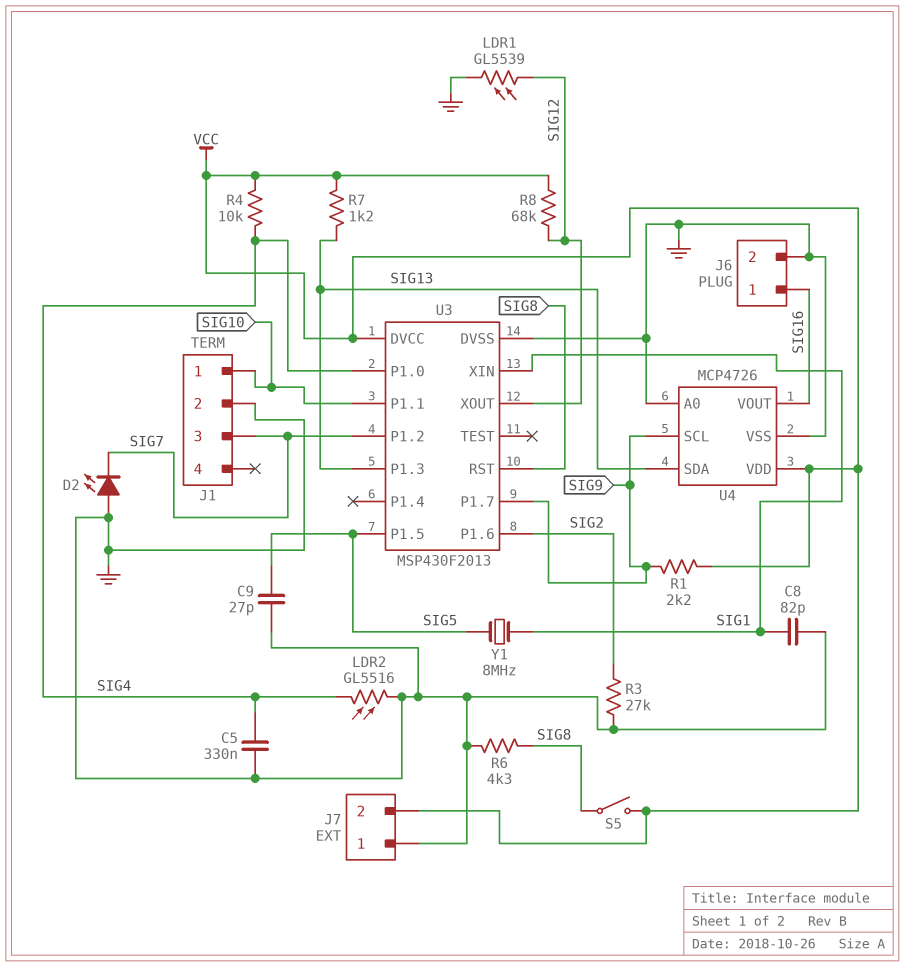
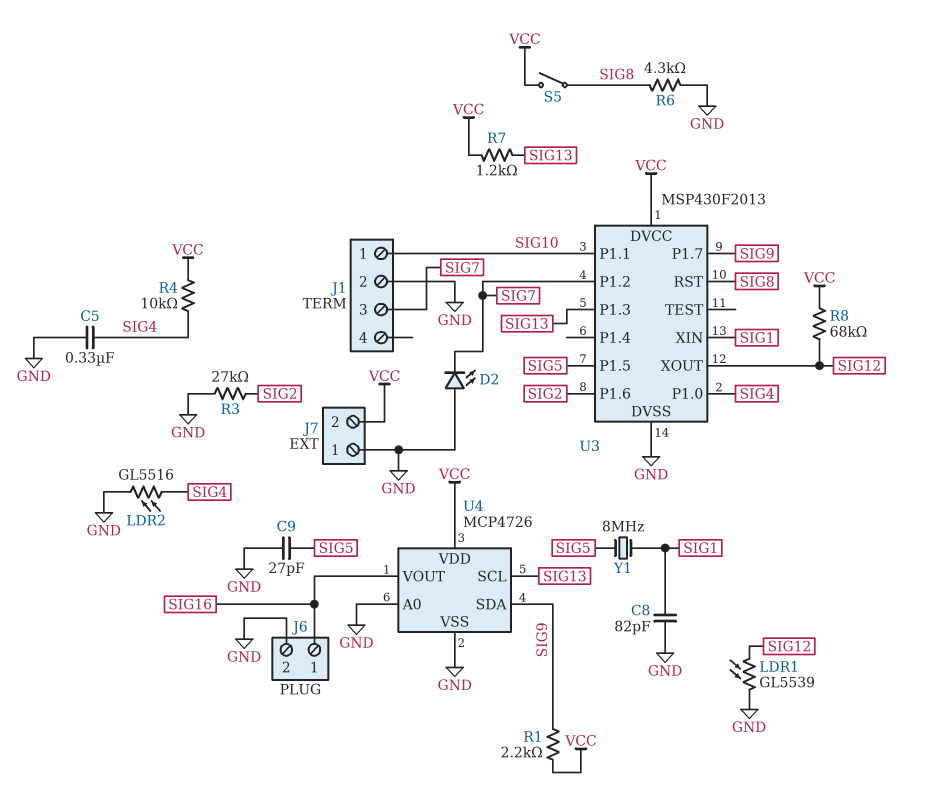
U4 pin SCL: SIG9 -> SIG13
U4 pin SDA: SIG13 -> SIG9

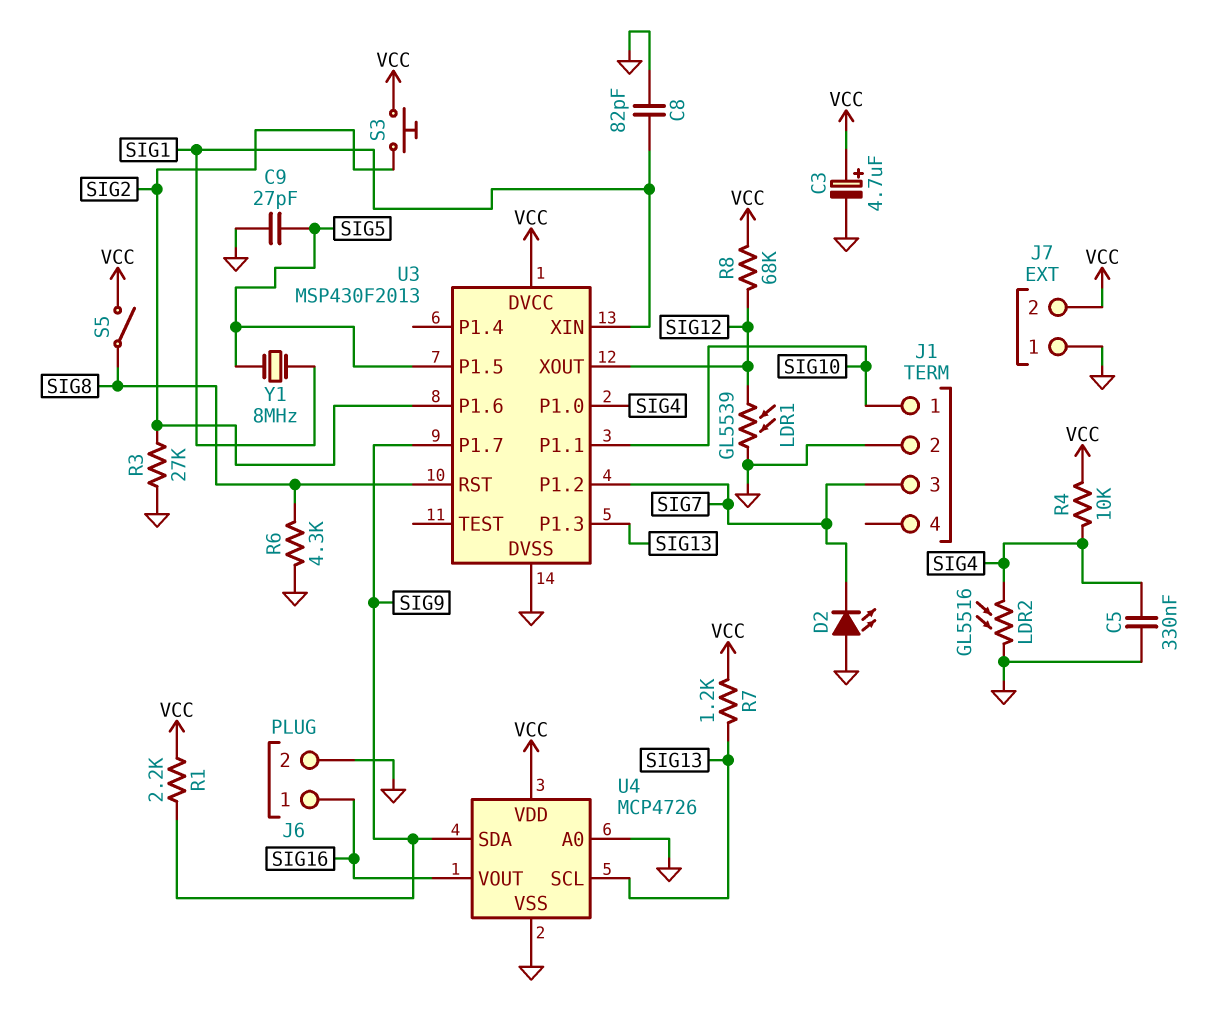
C3: none -> 4.7uF (plus VCC, minus GND)
S3: none -> button (SIG2, VCC)

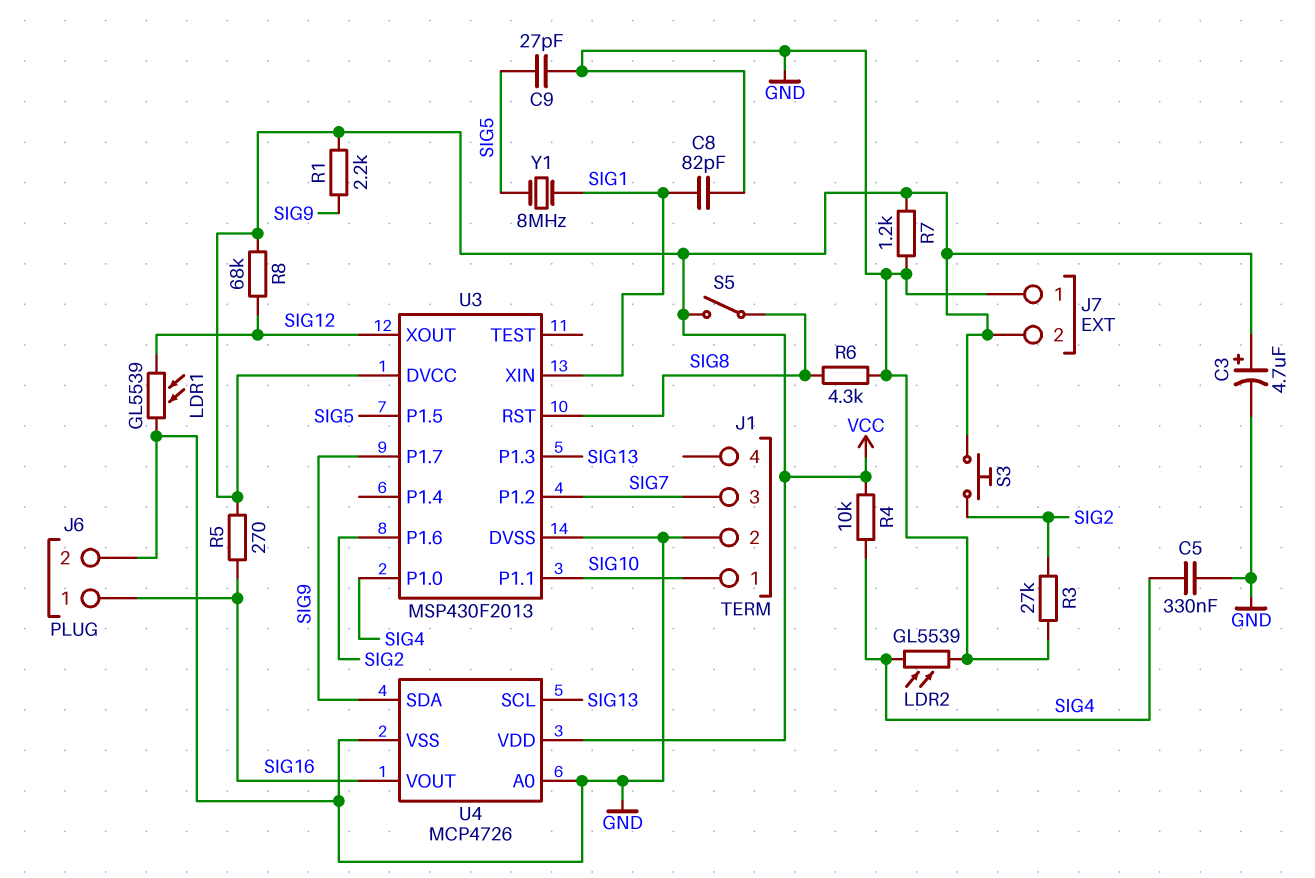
D2: LED (A GND, K SIG7) -> none
LDR2: GL5516 (GND, SIG4) -> GL5539 (GND, SIG4)
R5: none -> 270 (SIG16, VCC)
R7: 1.2k (SIG13, VCC) -> 1.2k (GND, VCC)

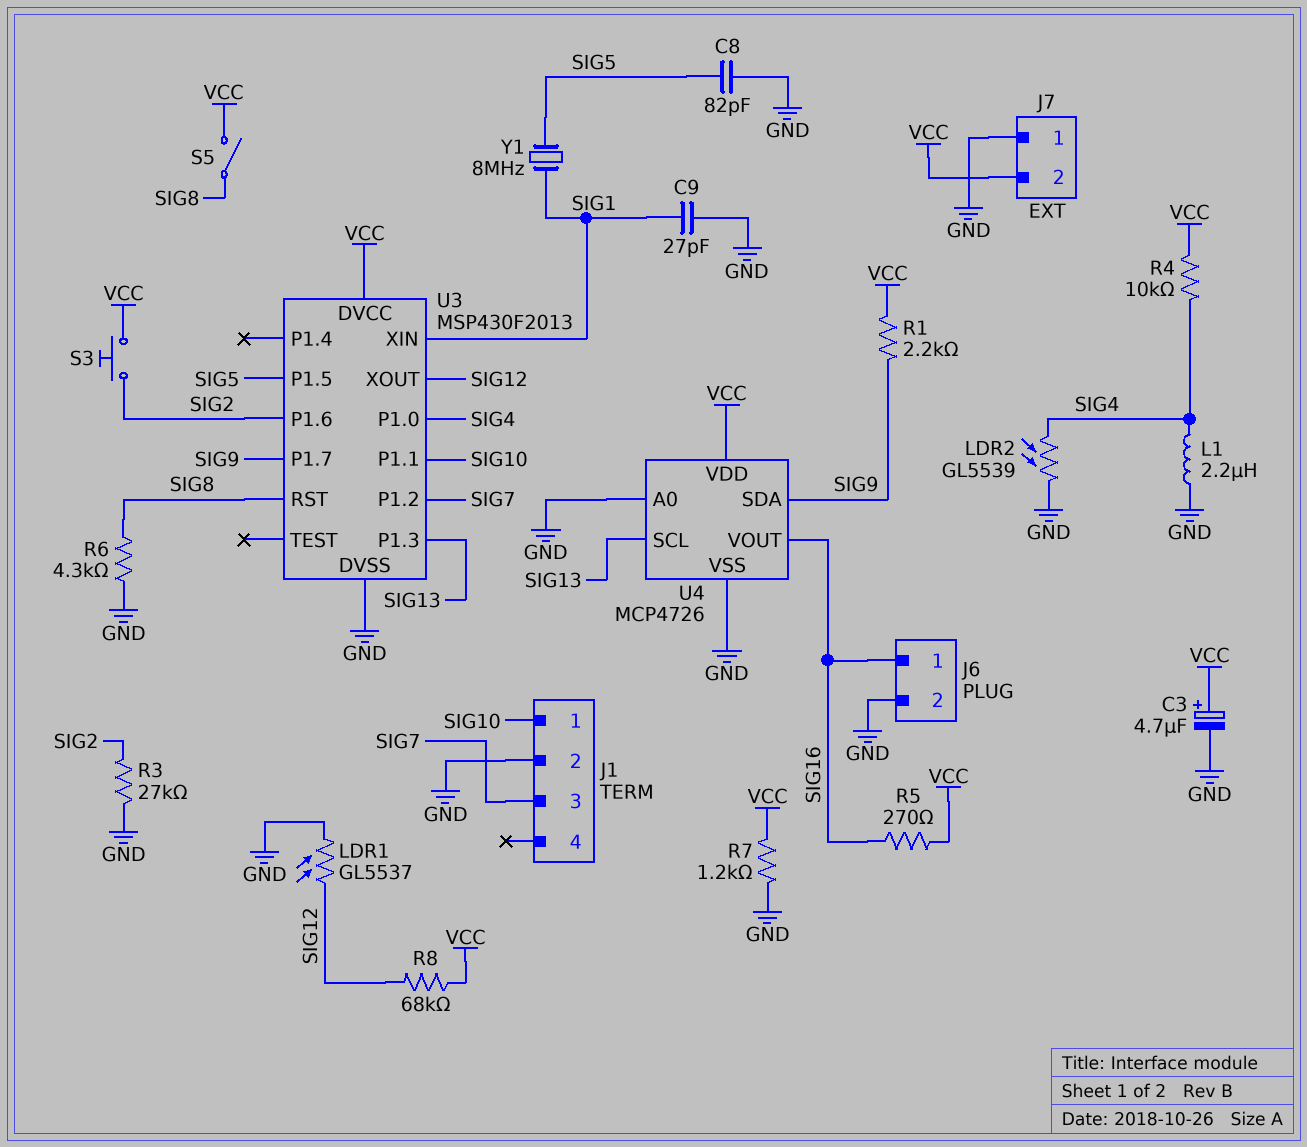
C5: 330nF (GND, SIG4) -> none
C8: 82pF (GND, SIG1) -> 82pF (GND, SIG5)
C9: 27pF (GND, SIG5) -> 27pF (GND, SIG1)
L1: none -> 2.2uH (GND, SIG4)
LDR1: GL5539 (GND, SIG12) -> GL5537 (GND, SIG12)

